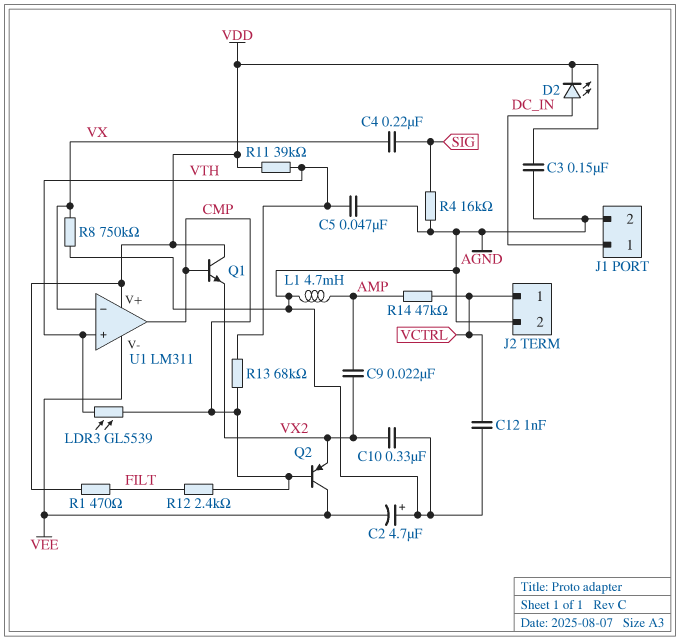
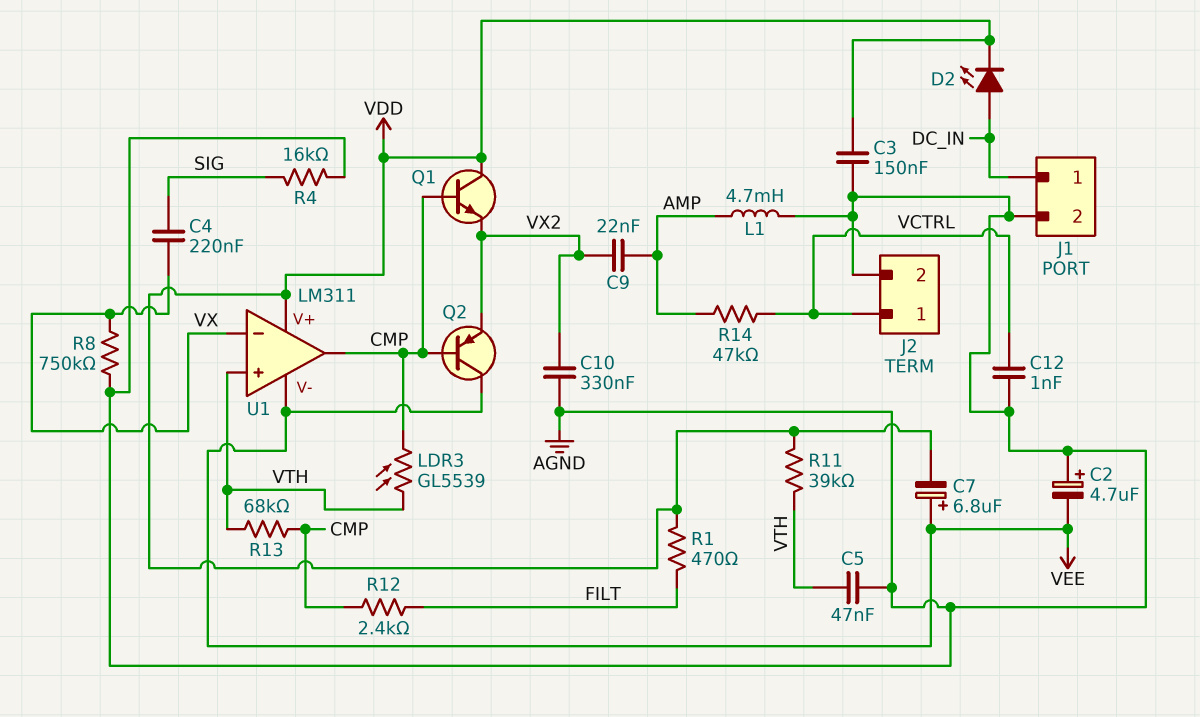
C7: none -> 6.8uF (plus VEE, minus VDD)

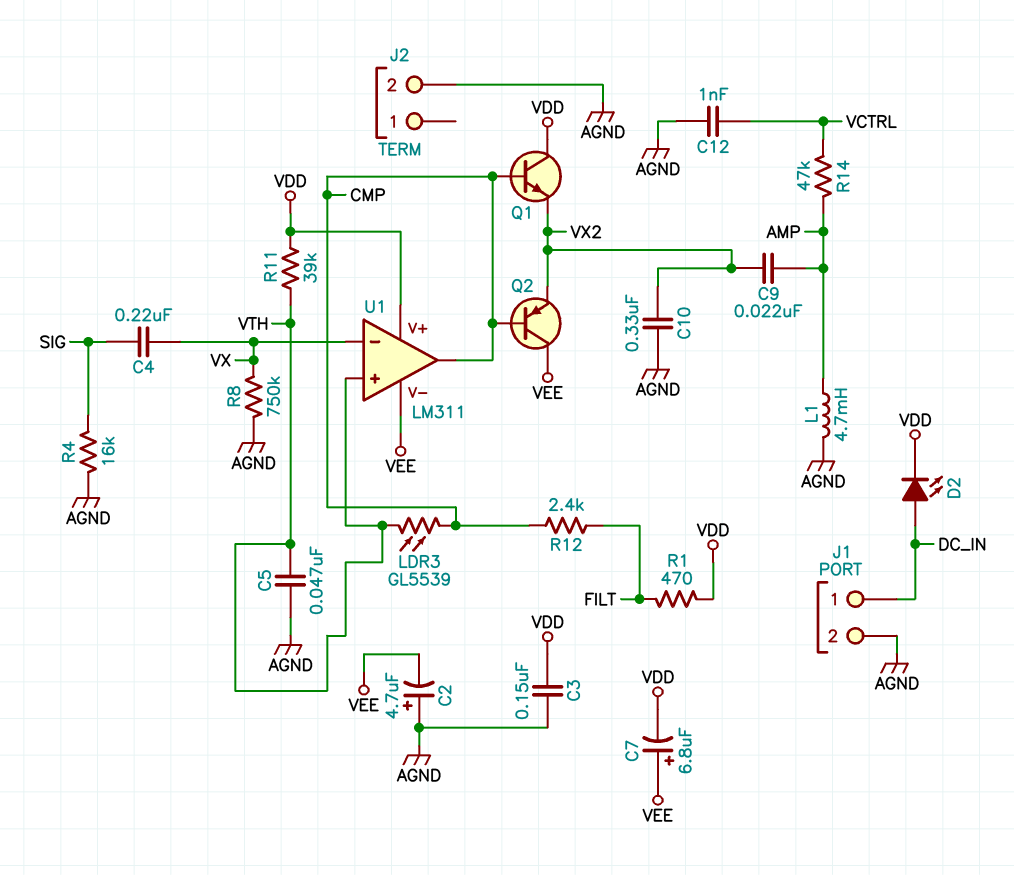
J2 pin 1: VCTRL -> none
R13: 68k (CMP, VTH) -> none

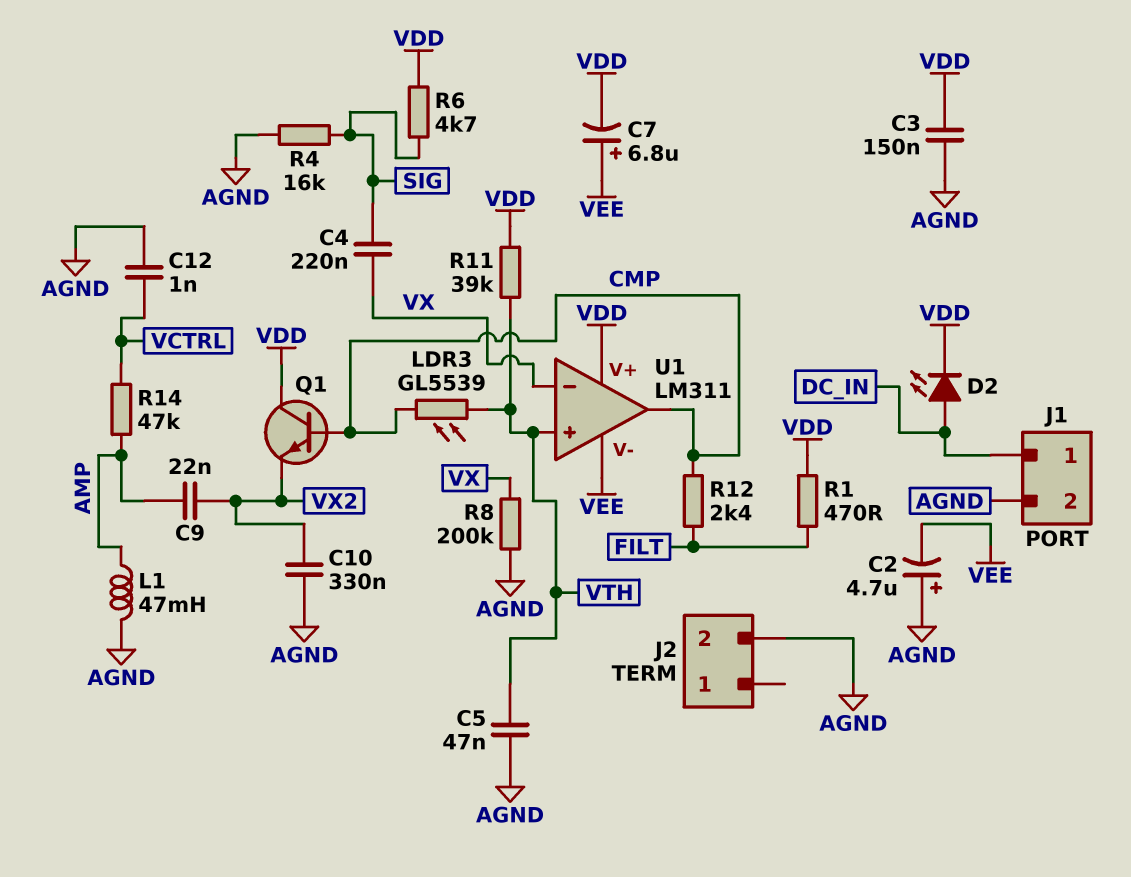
L1: 4.7mH (AGND, AMP) -> 47mH (AGND, AMP)
Q2: PNP (B CMP, C VEE, E VX2) -> none
R6: none -> 4.7k (SIG, VDD)
R8: 750k (AGND, VX) -> 200k (AGND, VX)

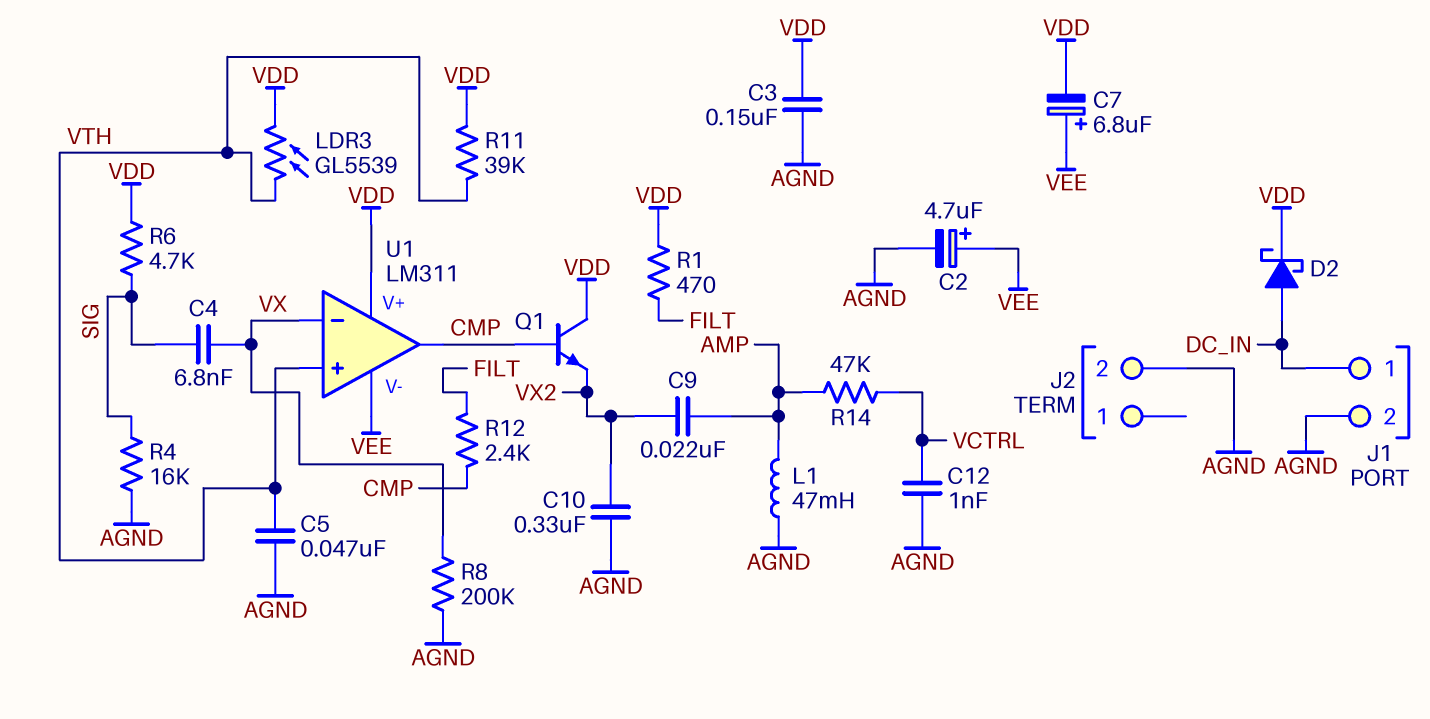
C2: 4.7uF (plus AGND, minus VEE) -> 4.7uF (plus VEE, minus AGND)
C4: 220nF (SIG, VX) -> 6.8nF (SIG, VX)
D2: LED (A DC_IN, K VDD) -> schottky (A DC_IN, K VDD)
LDR3: GL5539 (CMP, VTH) -> GL5539 (VDD, VTH)

